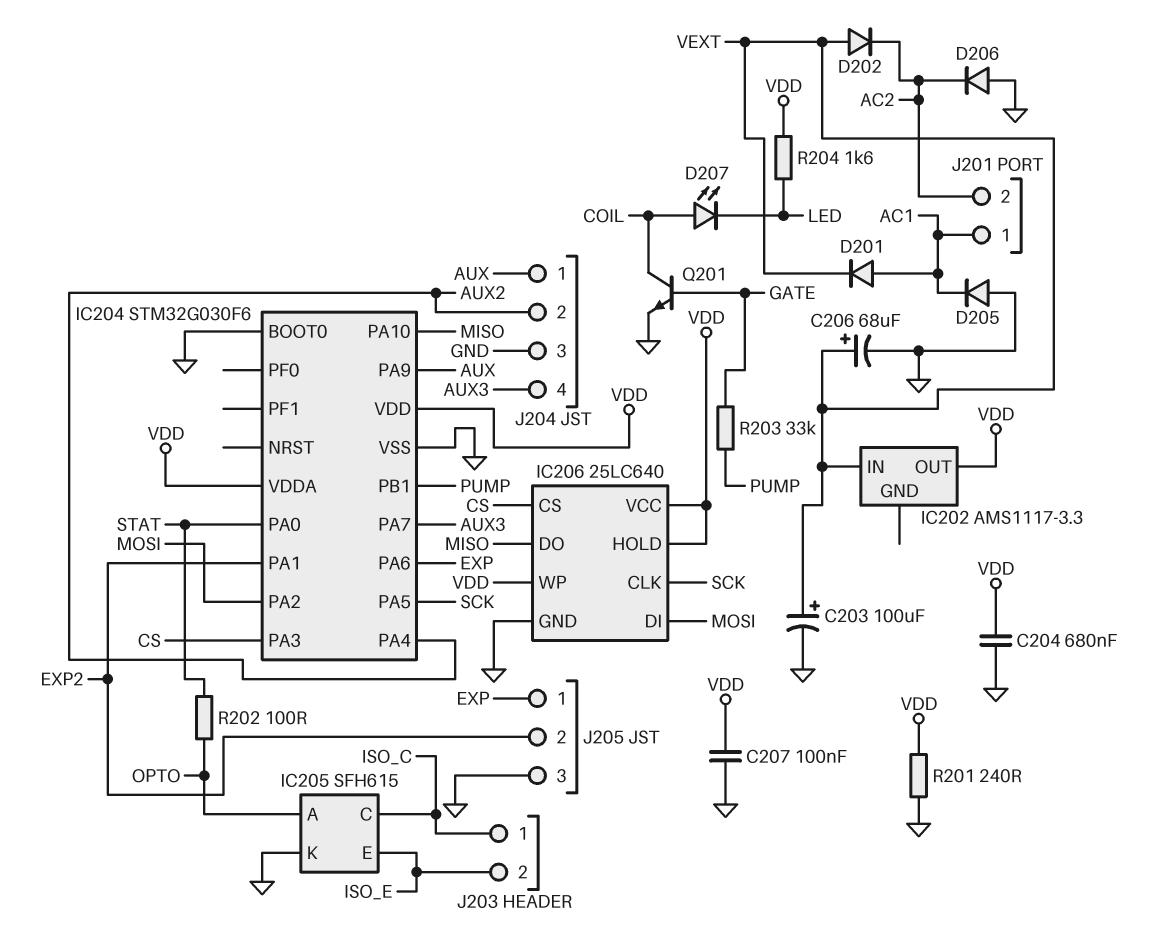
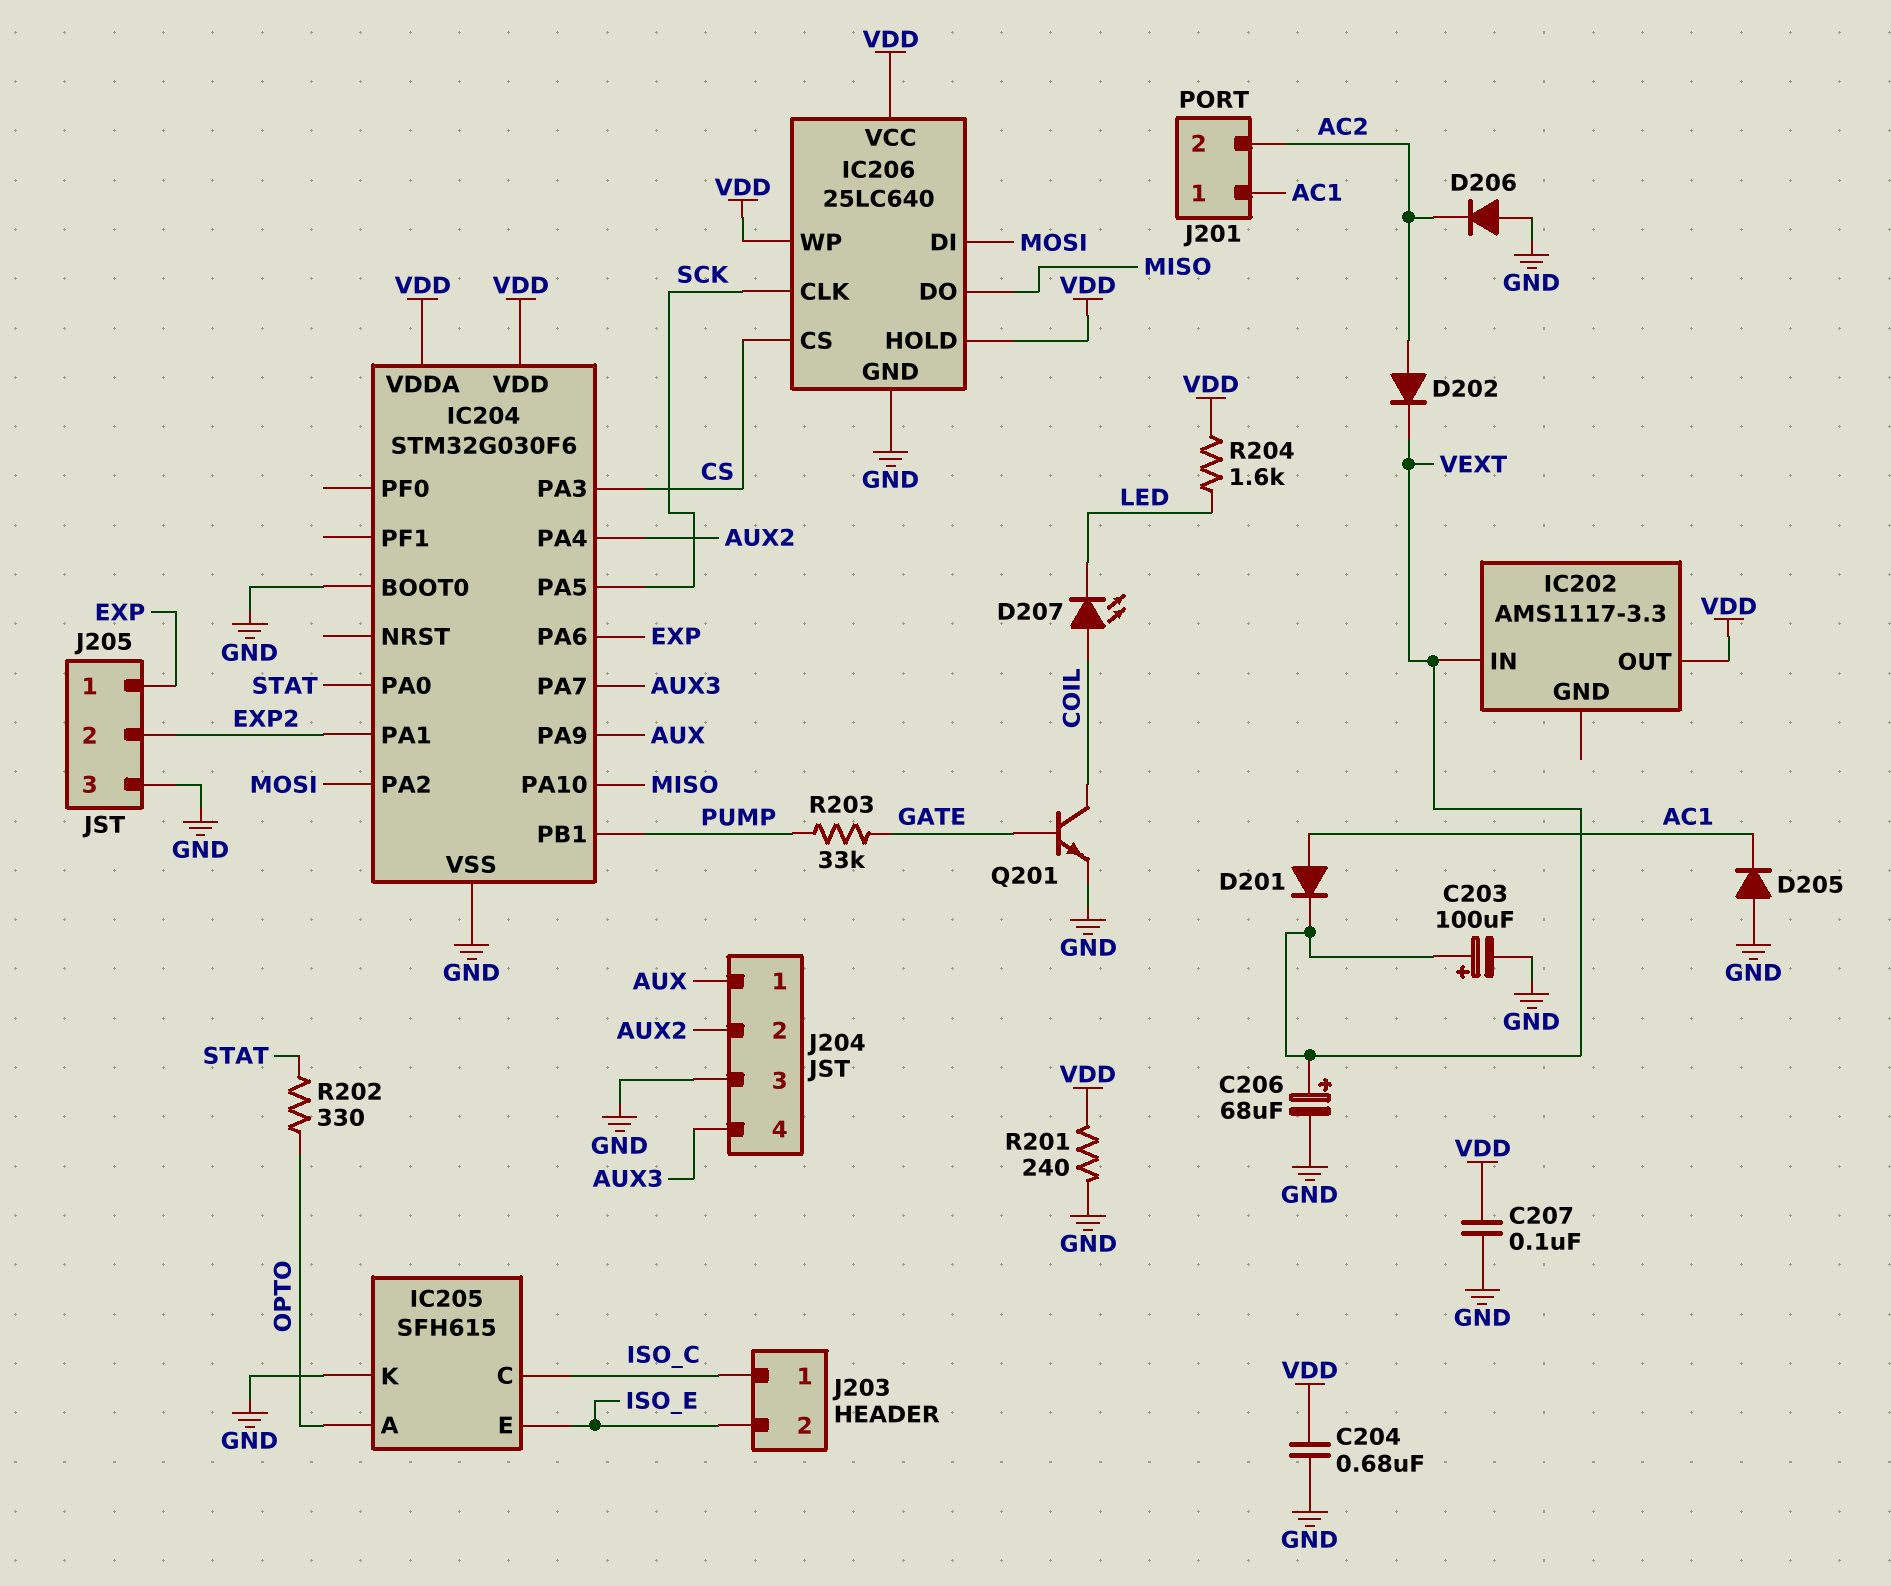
D202: diode (A VEXT, K AC2) -> diode (A AC2, K VEXT)
R202: 100 (OPTO, STAT) -> 330 (OPTO, STAT)

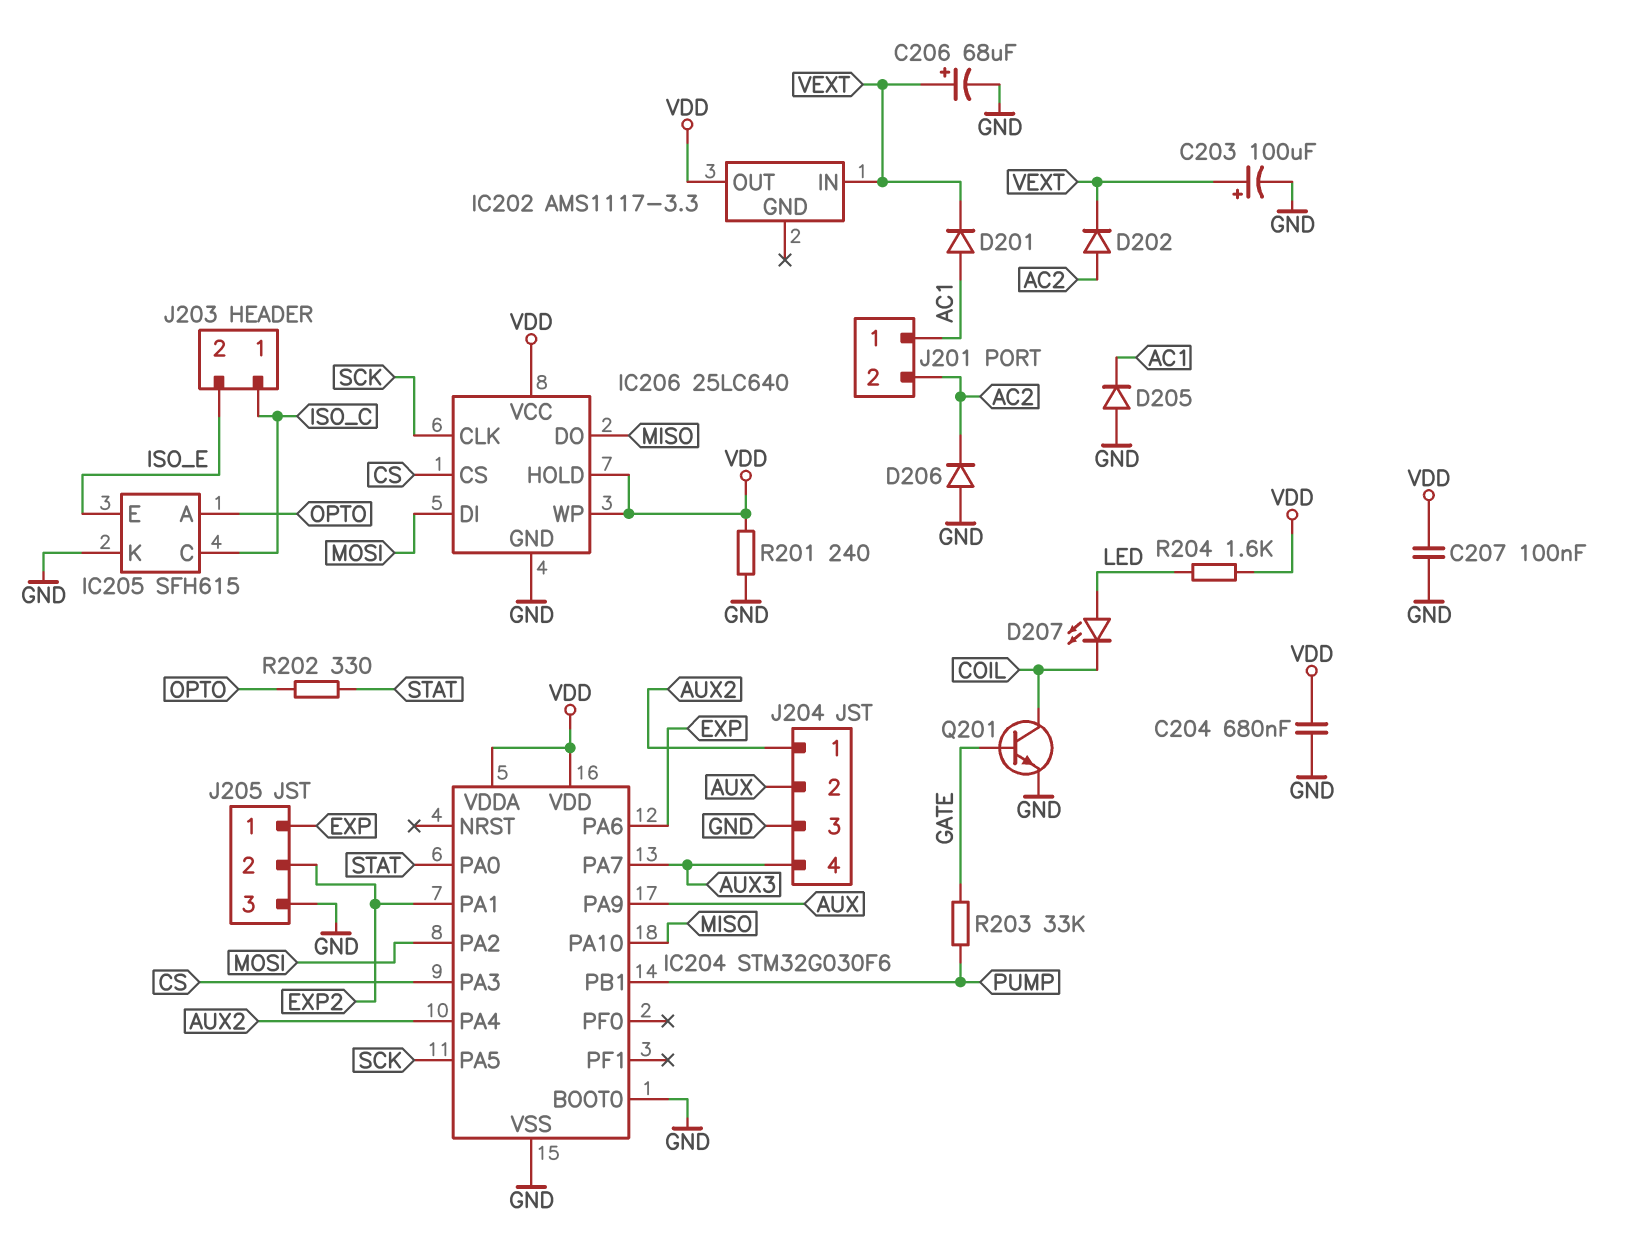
D207: LED (A COIL, K LED) -> LED (A LED, K COIL)
J204 pin 1: AUX -> AUX2
J204 pin 2: AUX2 -> AUX

